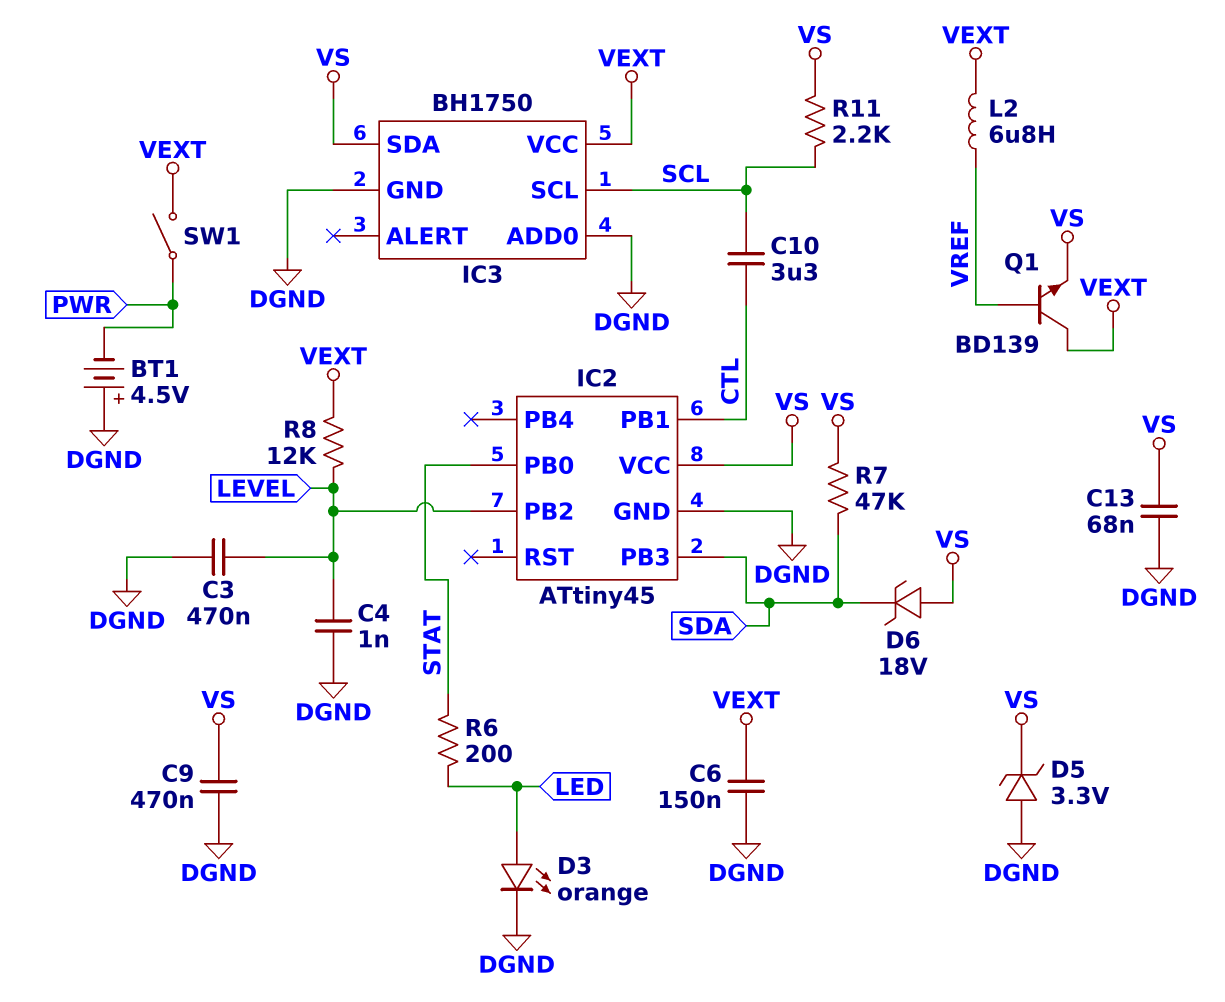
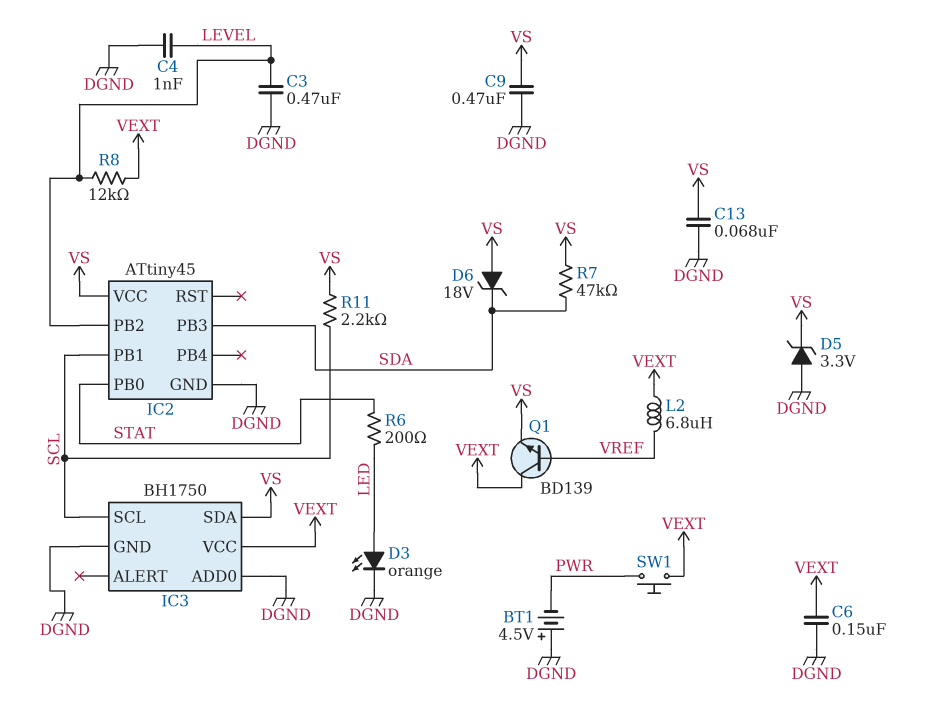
C10: 3.3uF (CTL, SCL) -> none
IC2 pin PB1: CTL -> SCL
SW1: switch (PWR, VEXT) -> button (PWR, VEXT)

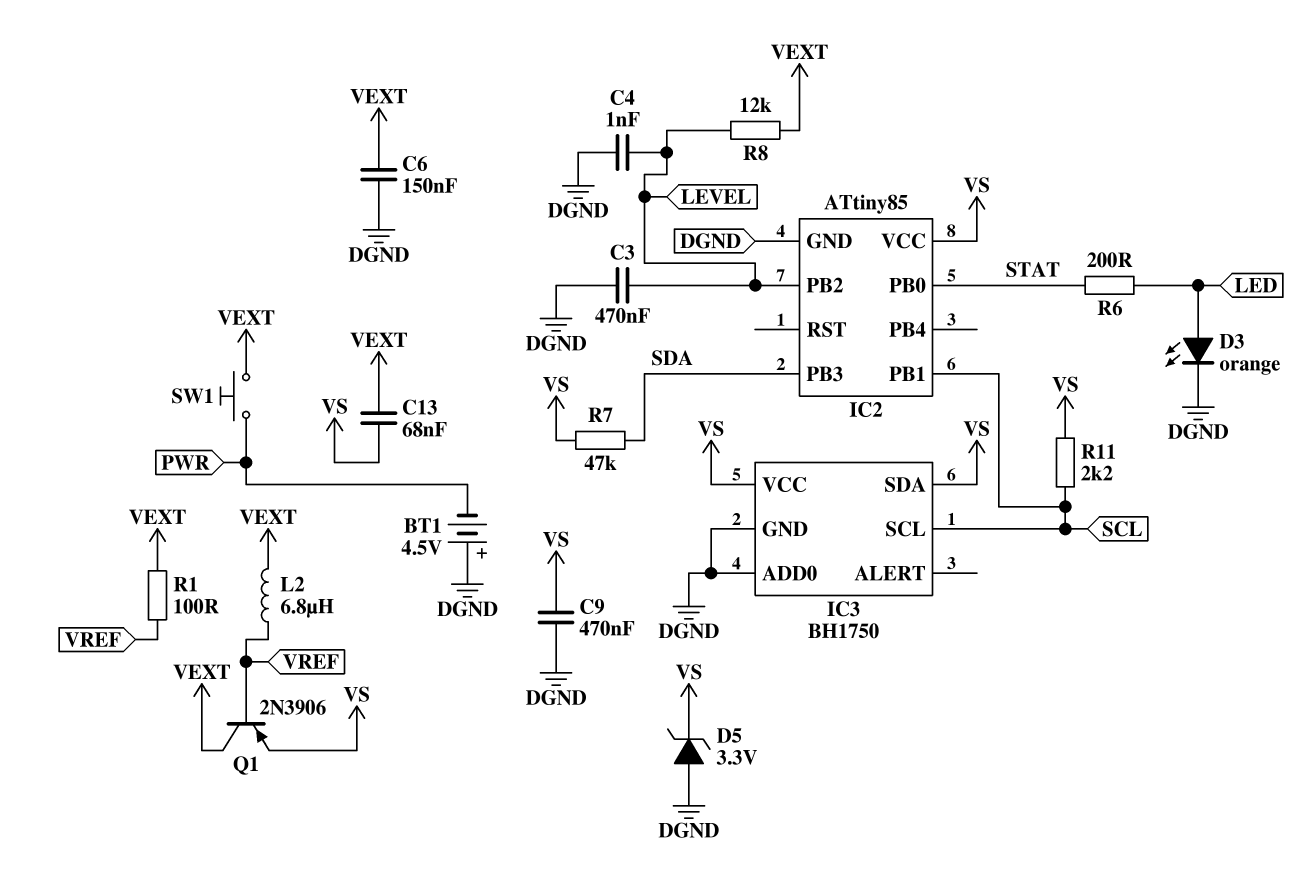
C13: 68nF (DGND, VS) -> 68nF (VEXT, VS)
D6: zener 18V (A VS, K SDA) -> none
IC2: ATtiny45 -> ATtiny85
IC3 pin VCC: VEXT -> VS
Q1: NPN BD139 (B VREF, C VEXT, E VS) -> PNP 2N3906 (B VREF, C VEXT, E VS)
R1: none -> 100 (VEXT, VREF)

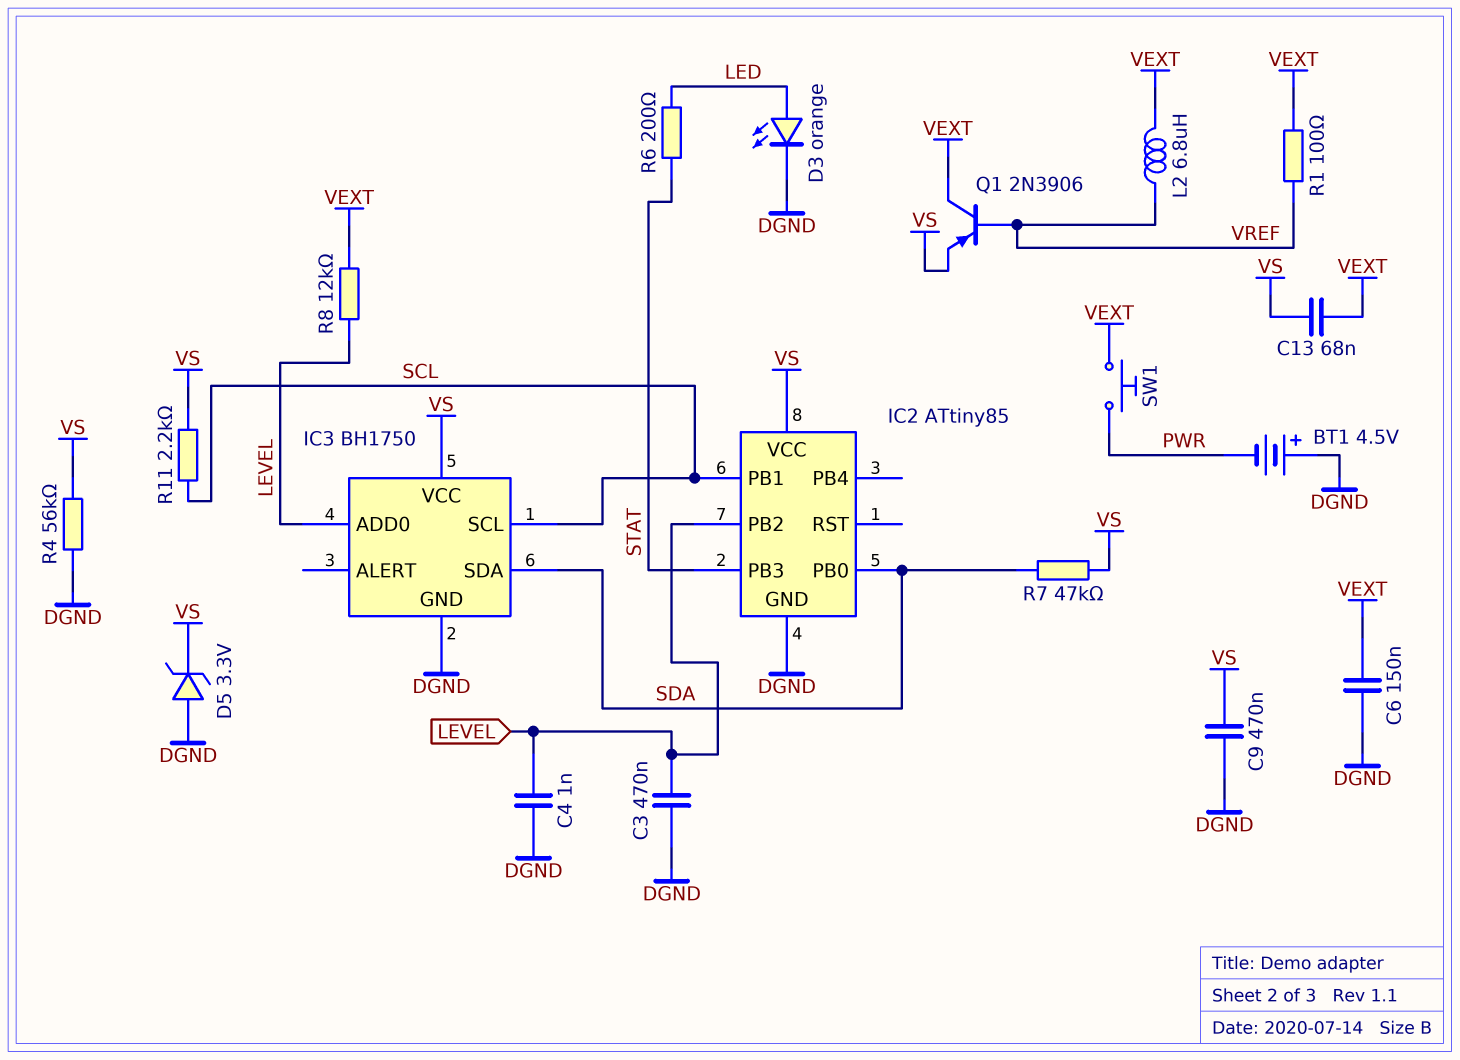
IC2 pin PB0: STAT -> SDA
IC2 pin PB3: SDA -> STAT
IC3 pin ADD0: DGND -> LEVEL
IC3 pin SDA: VS -> SDA
R4: none -> 56k (DGND, VS)

